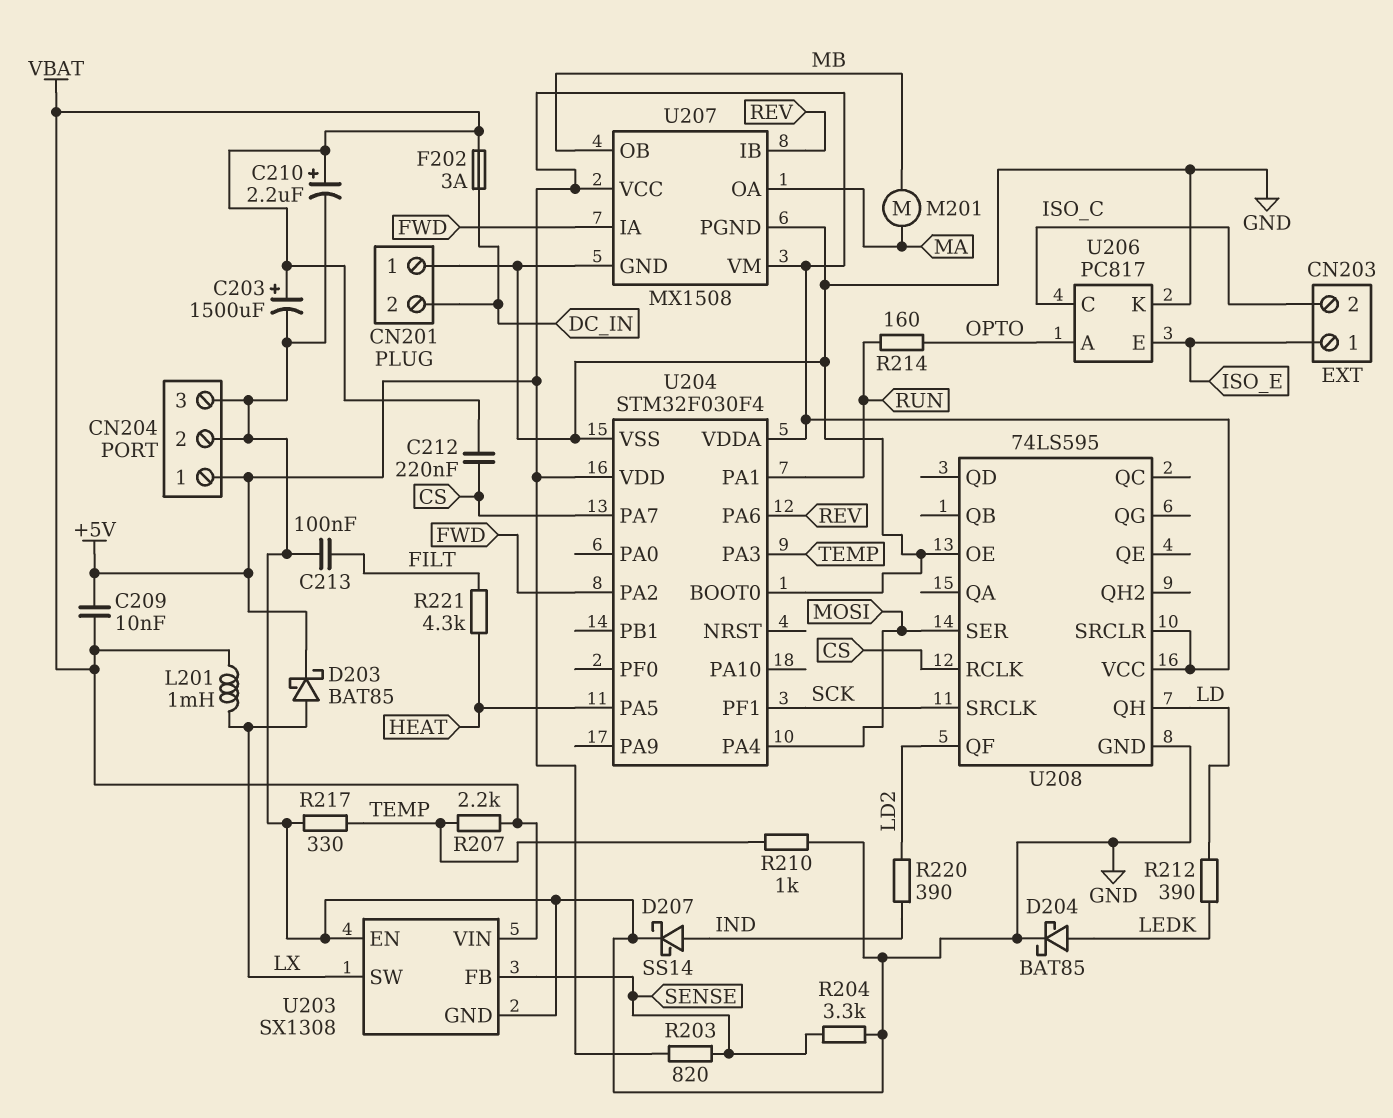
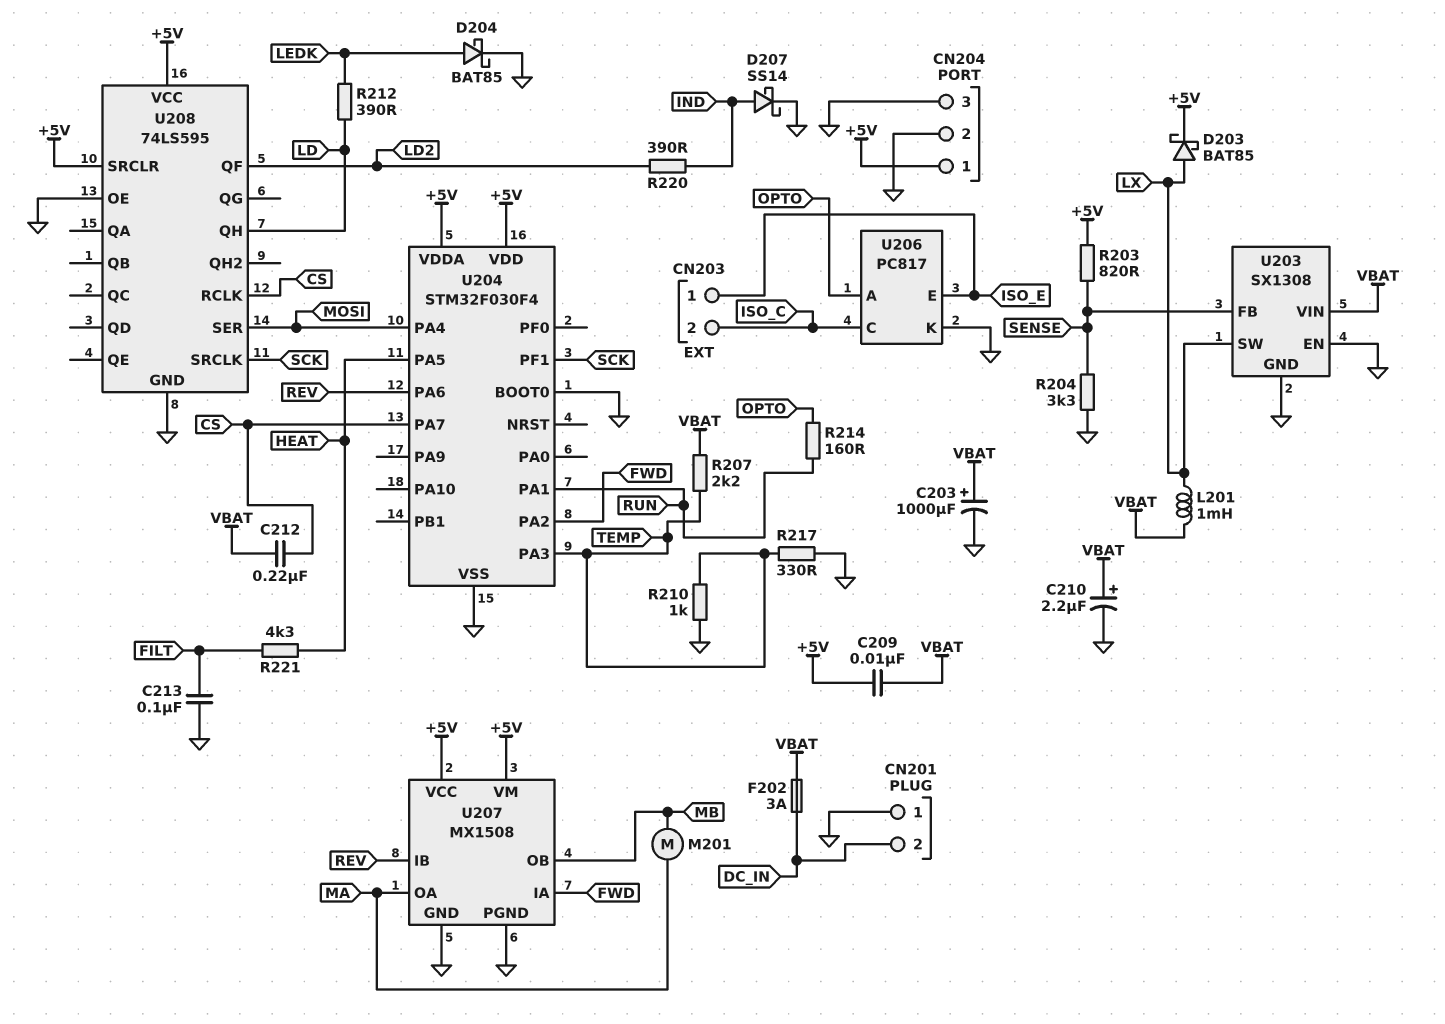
C203: 1500uF (plus VBAT, minus GND) -> 1000uF (plus VBAT, minus GND)

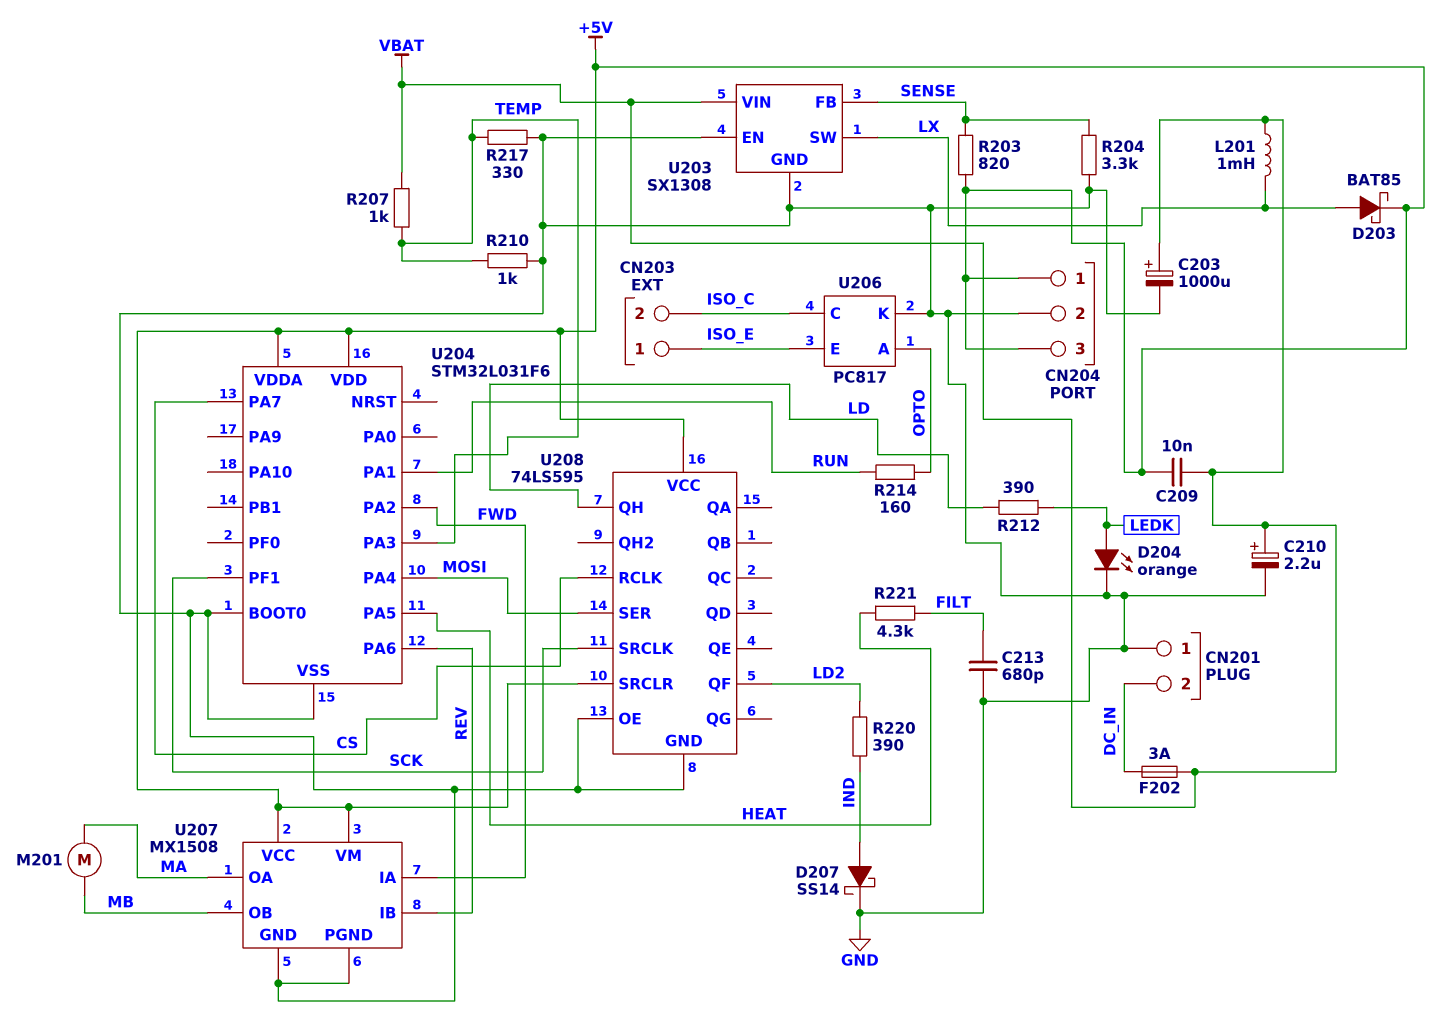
C212: 220nF (CS, VBAT) -> none
C213: 100nF (FILT, GND) -> 680pF (FILT, GND)
CN204 pin 3: GND -> +5V
D204: schottky BAT85 (A LEDK, K GND) -> LED orange (A LEDK, K GND)
R207: 2.2k (TEMP, VBAT) -> 1k (TEMP, VBAT)
U204: STM32F030F4 -> STM32L031F6

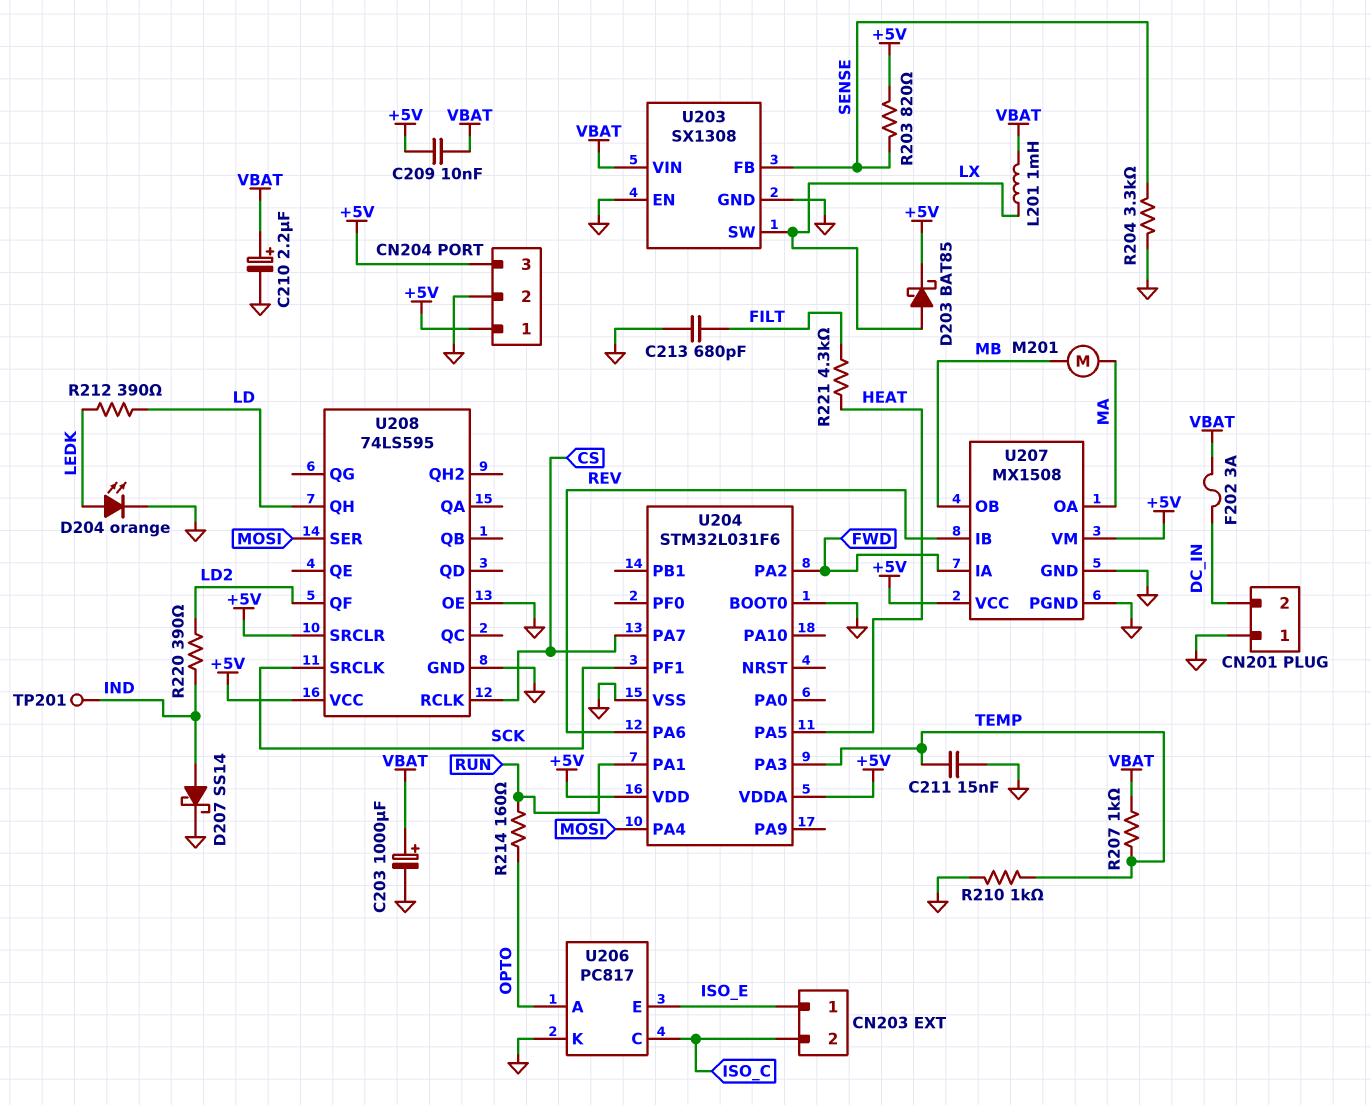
C211: none -> 15nF (GND, TEMP)
R217: 330 (GND, TEMP) -> none
TP201: none -> test point (IND)

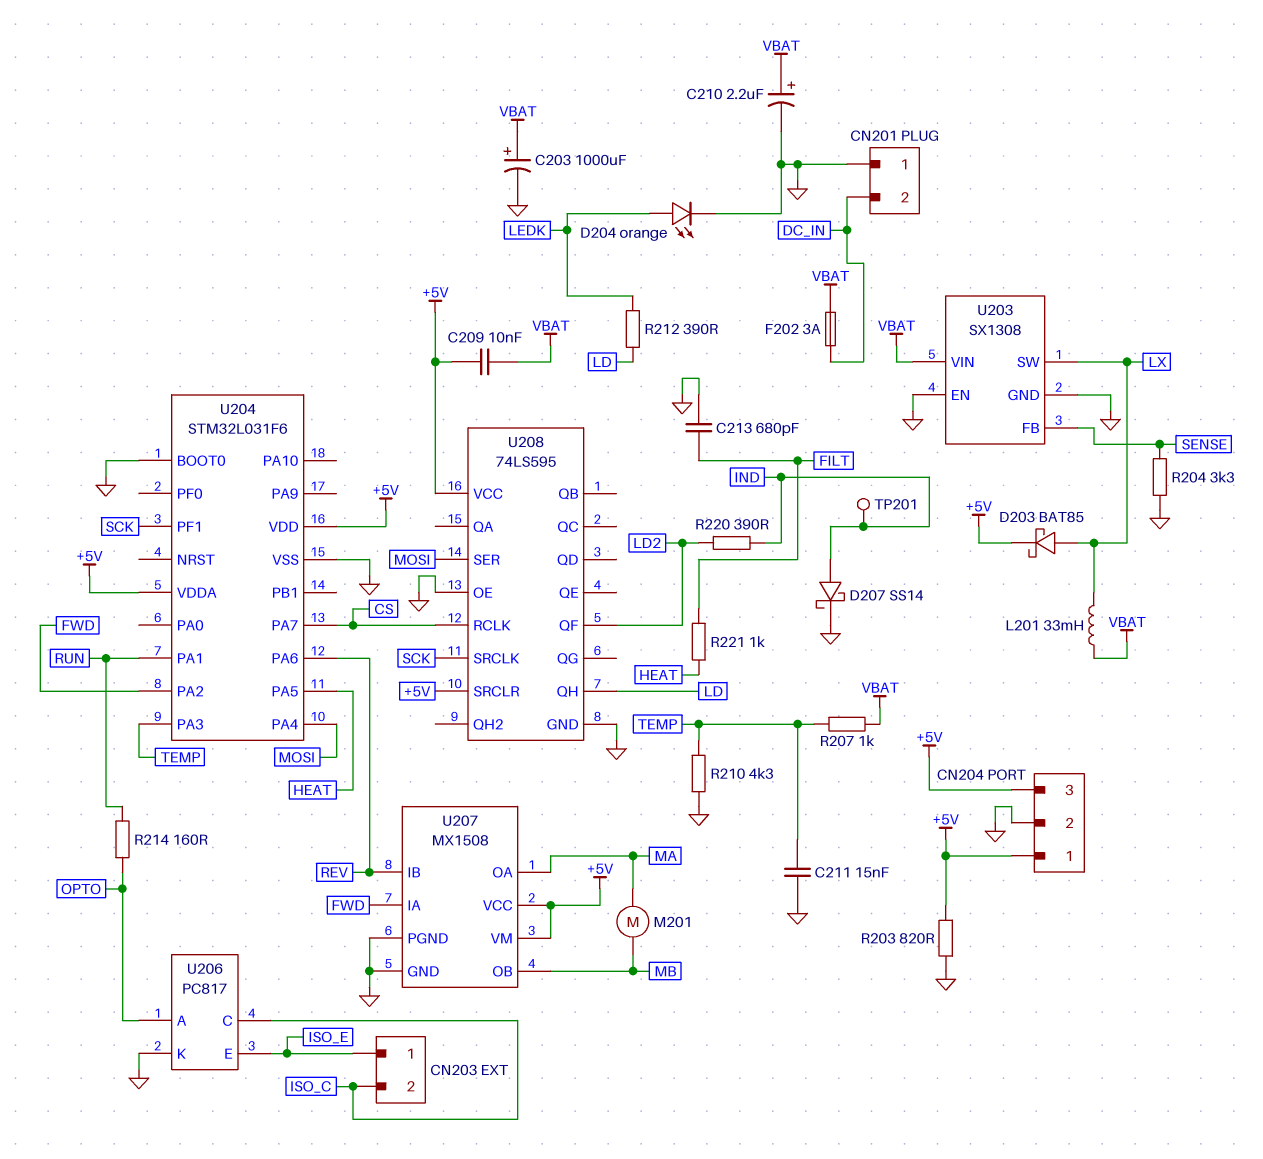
L201: 1mH (LX, VBAT) -> 33mH (LX, VBAT)
R203: 820 (+5V, SENSE) -> 820 (+5V, GND)
R210: 1k (GND, TEMP) -> 4.3k (GND, TEMP)
R221: 4.3k (FILT, HEAT) -> 1k (FILT, HEAT)

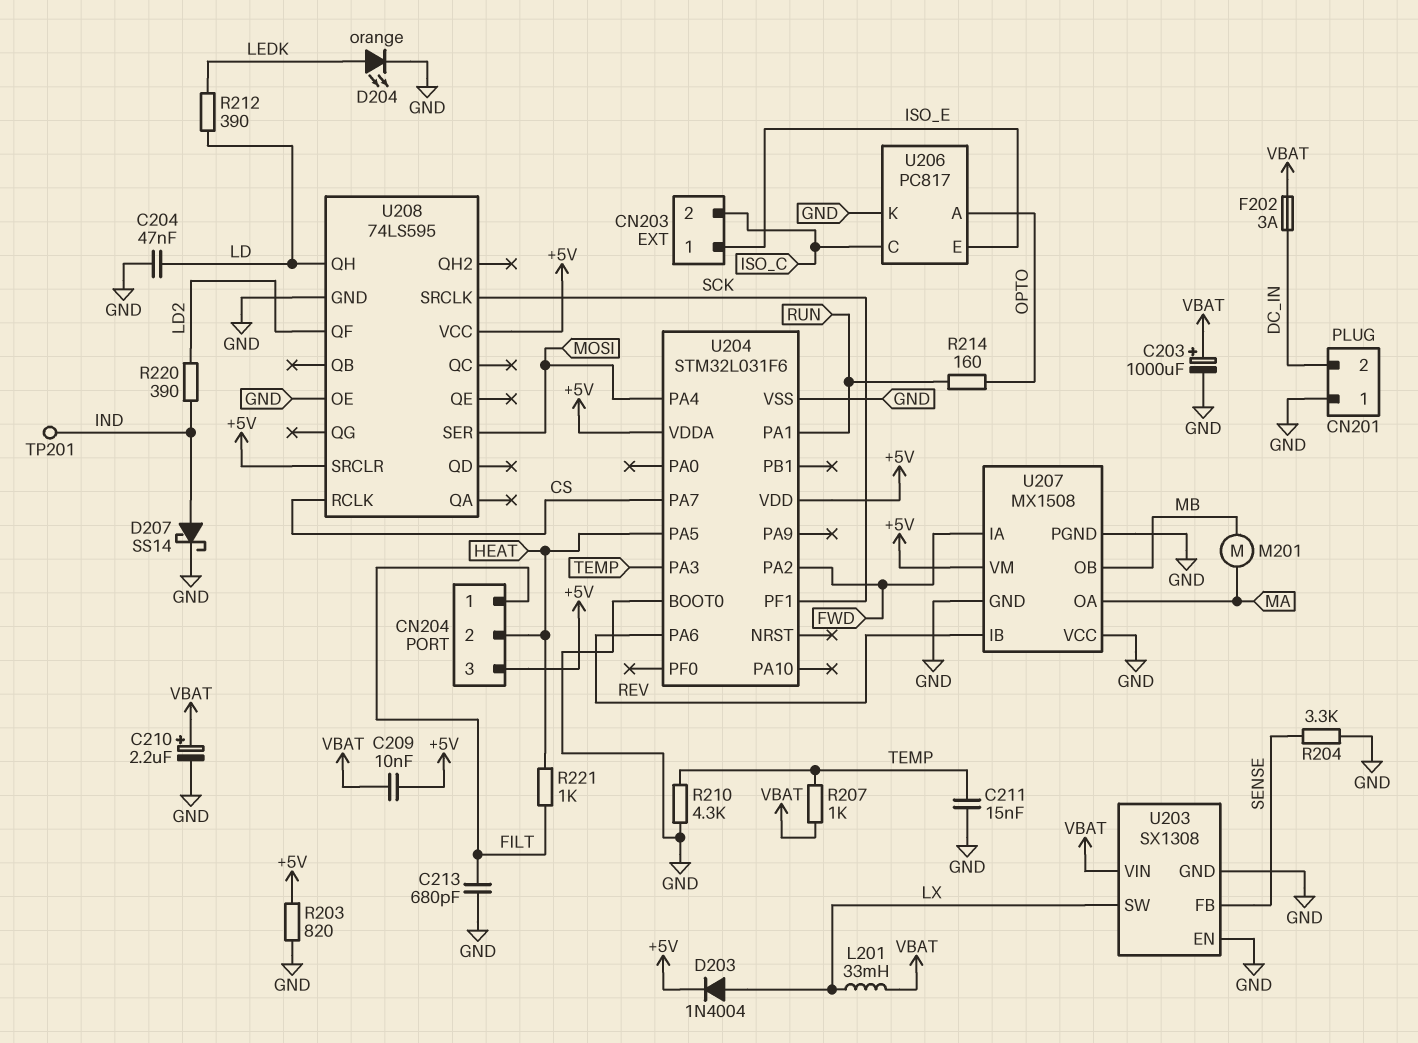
C204: none -> 47nF (GND, LD)
CN204 pin 1: +5V -> FILT
CN204 pin 2: GND -> HEAT
D203: schottky BAT85 (A LX, K +5V) -> diode 1N4004 (A LX, K +5V)
U207 pin VCC: +5V -> GND

